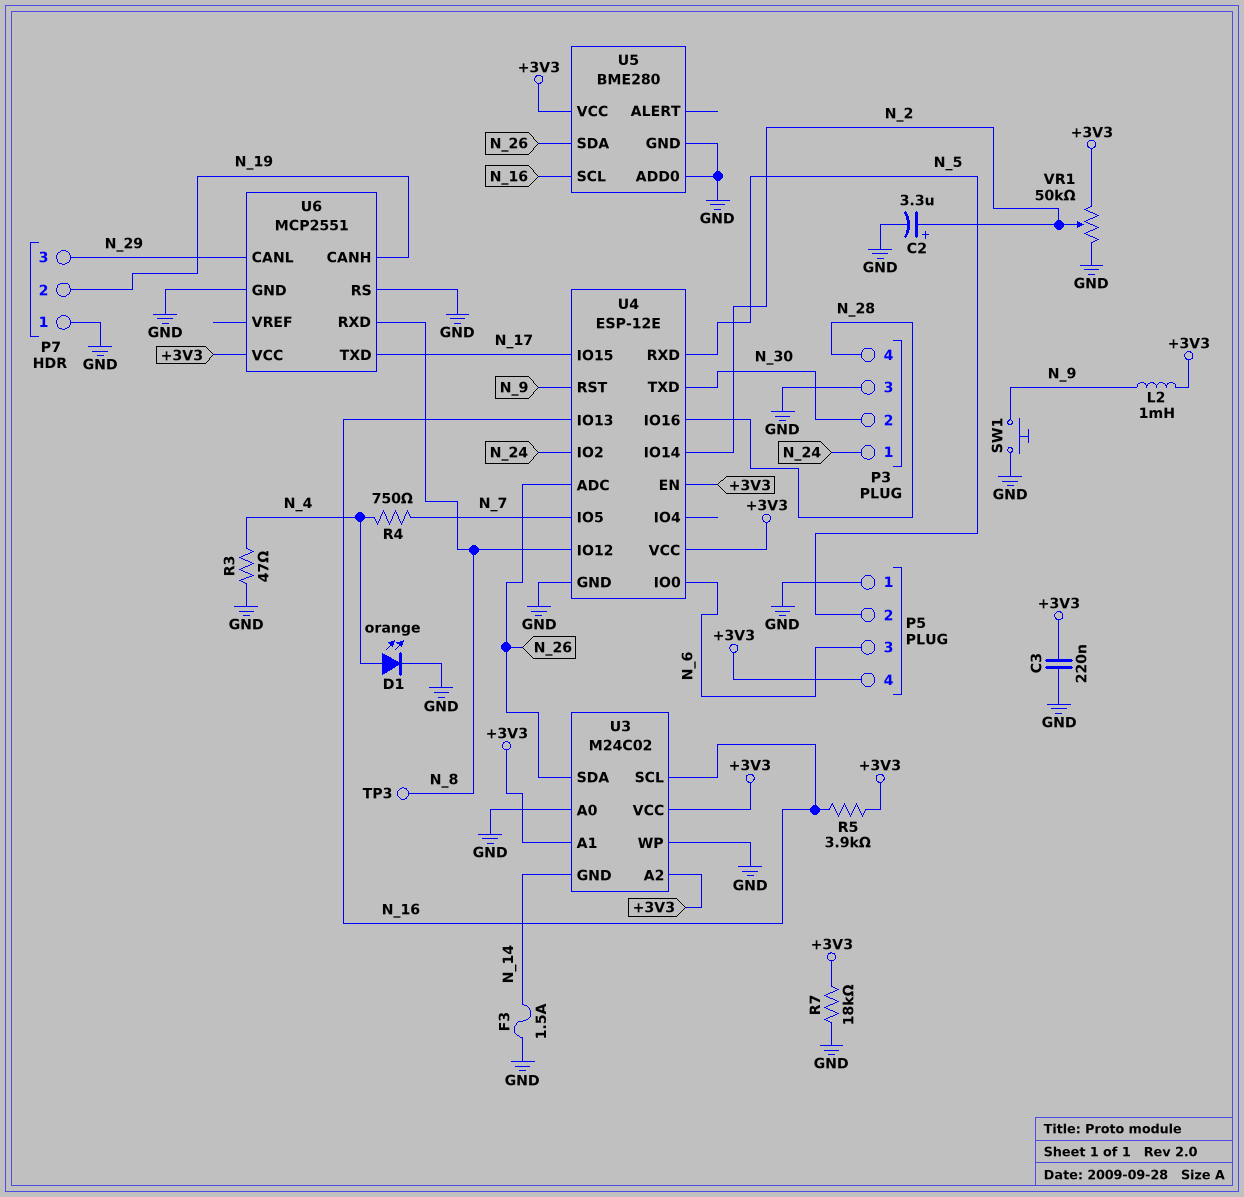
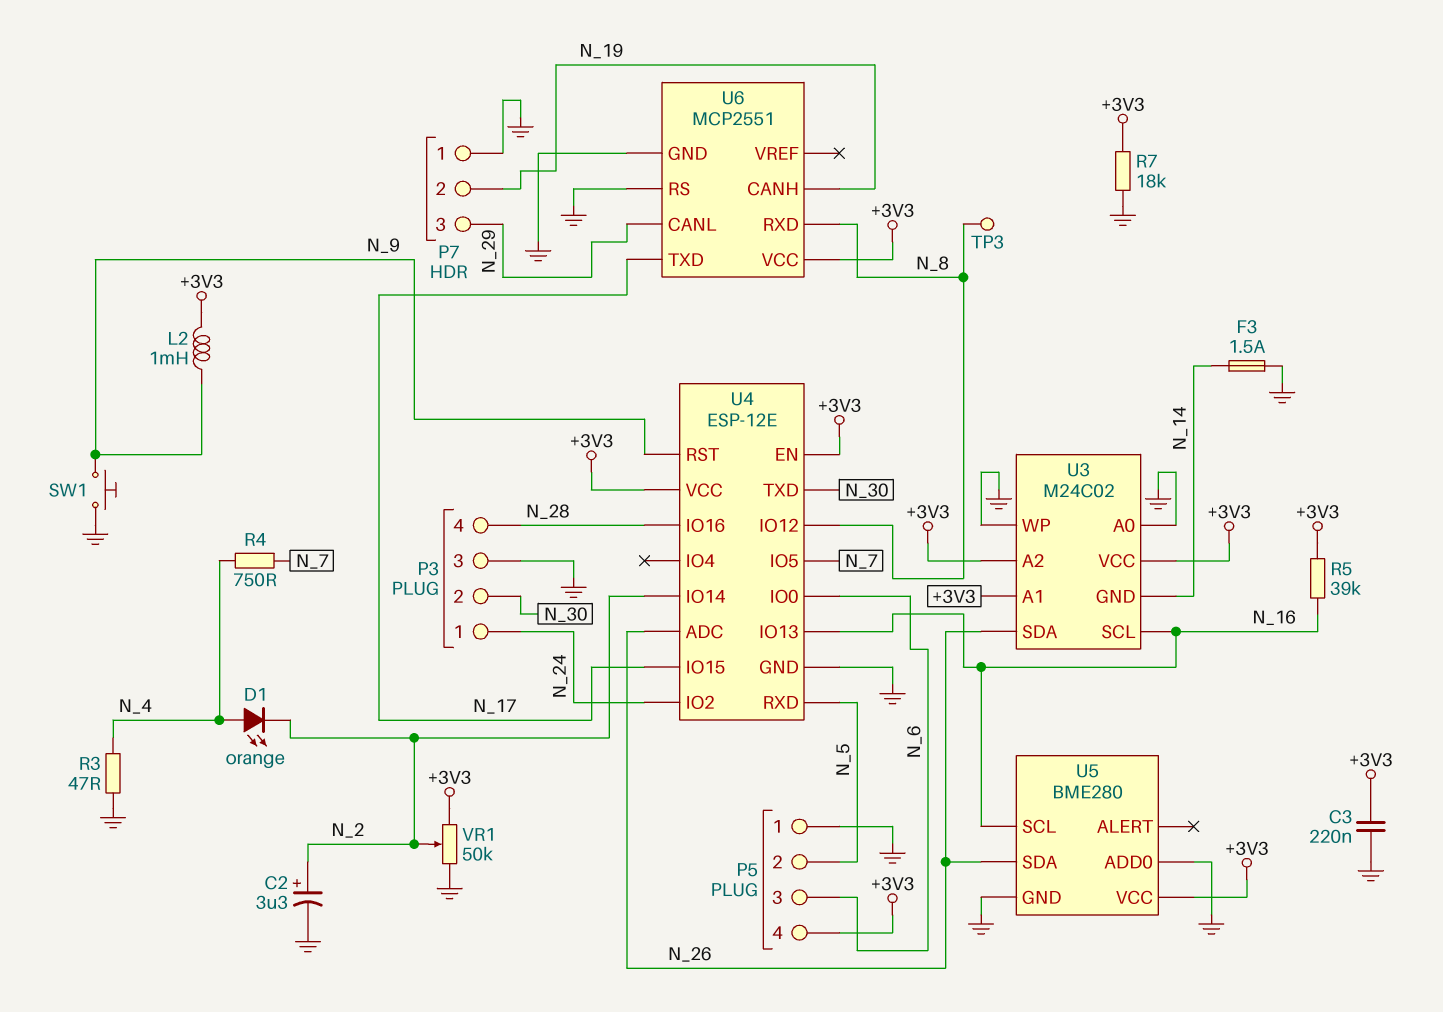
D1: LED orange (A N_4, K GND) -> LED orange (A N_4, K N_2)
R5: 3.9k (+3V3, N_16) -> 39k (+3V3, N_16)

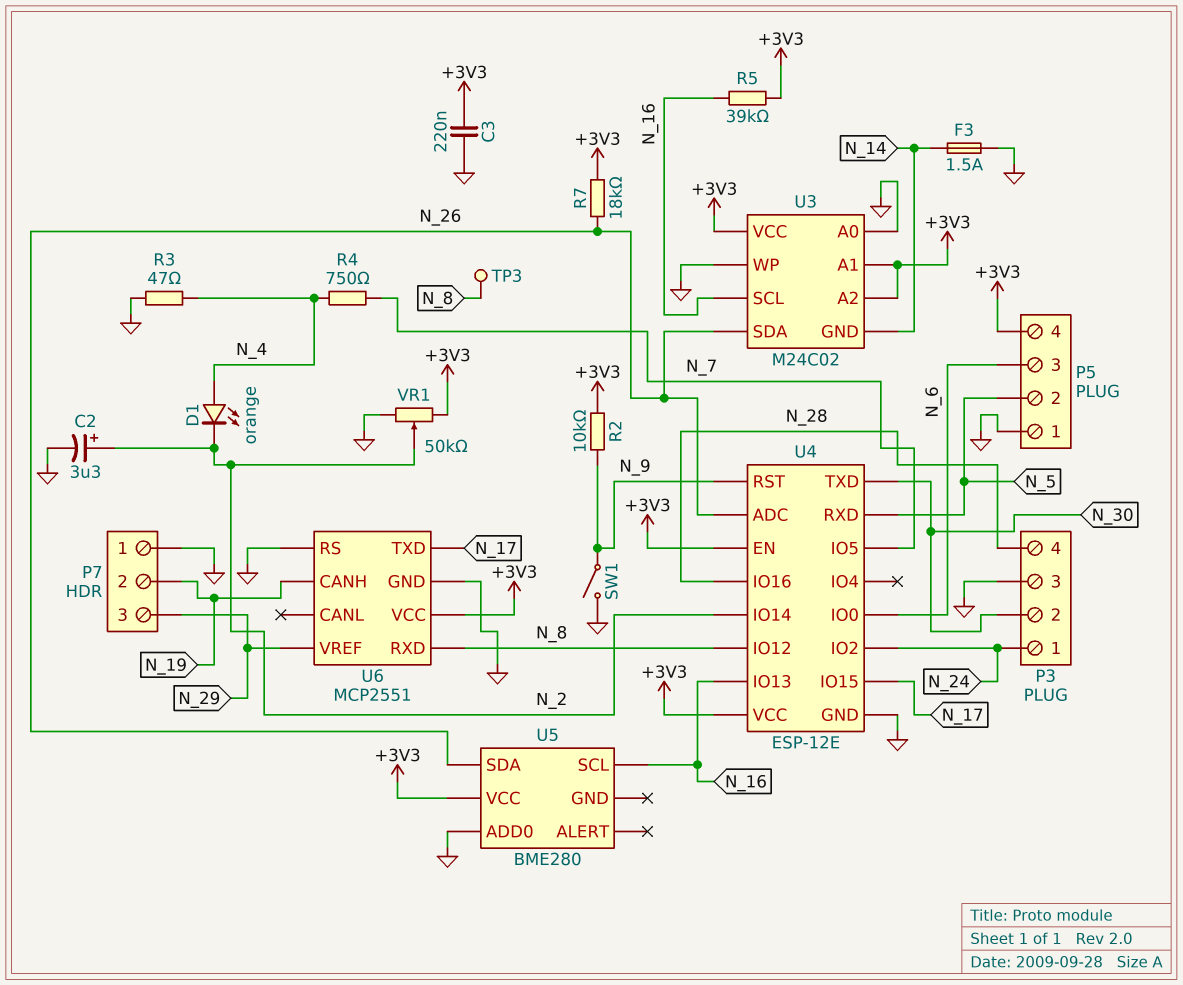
L2: 1mH (+3V3, N_9) -> none
R2: none -> 10k (+3V3, N_9)
R7: 18k (+3V3, GND) -> 18k (+3V3, N_26)
SW1: button (GND, N_9) -> switch (GND, N_9)
U5 pin GND: GND -> none
U6 pin CANL: N_29 -> none
U6 pin VREF: none -> N_29

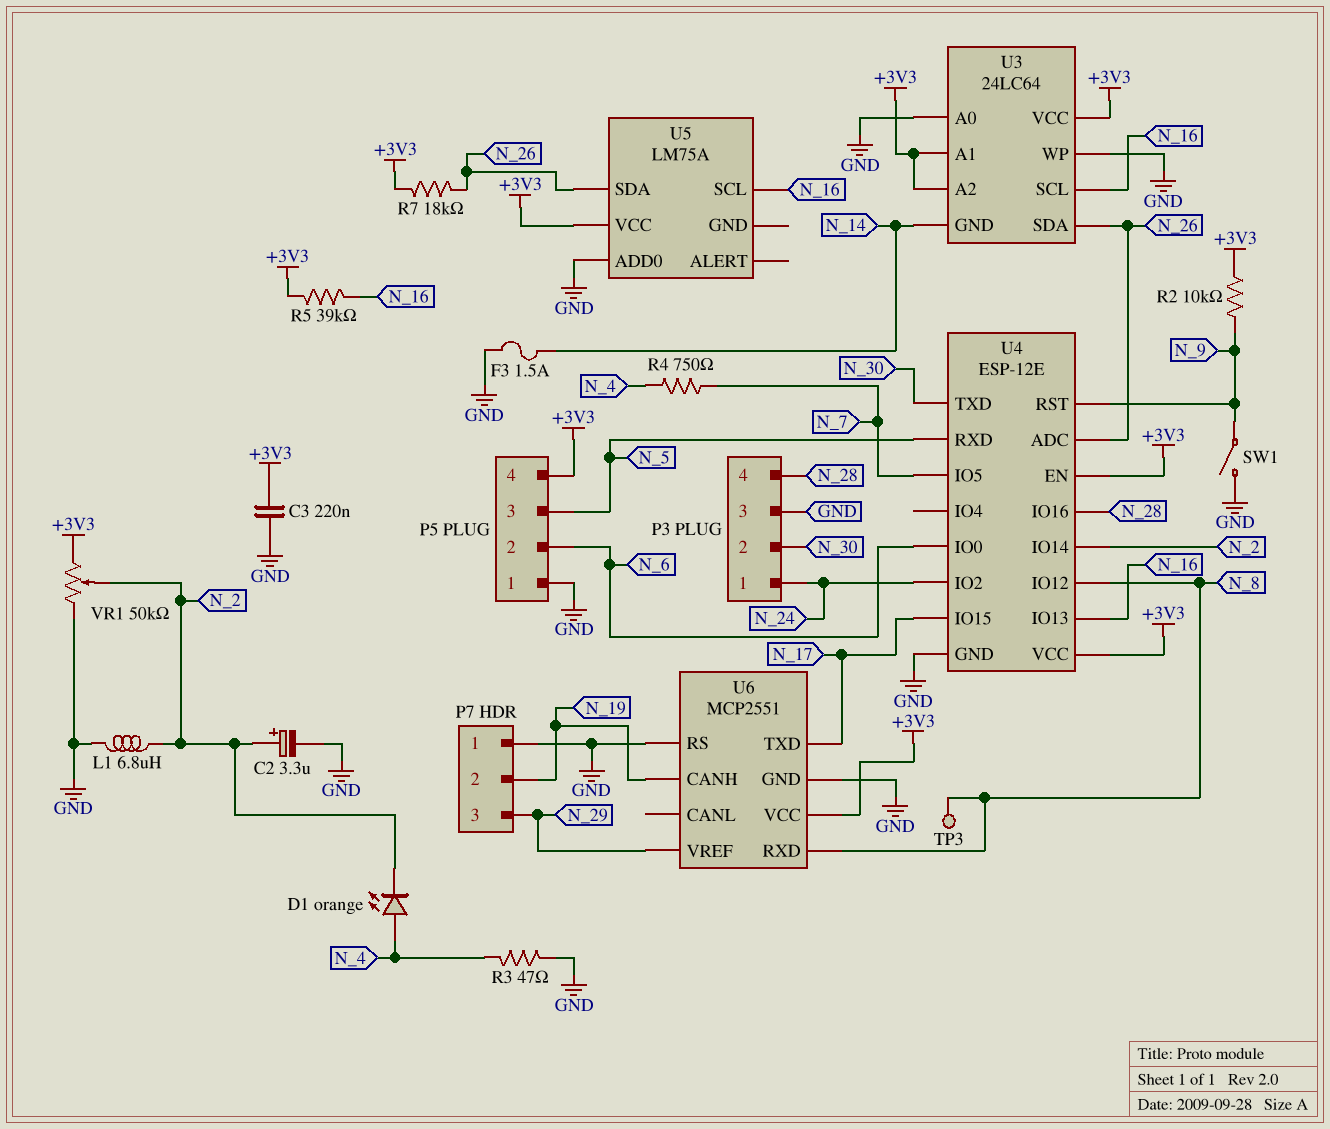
L1: none -> 6.8uH (GND, N_2)
P5 pin 2: N_5 -> N_6
P5 pin 3: N_6 -> N_5
U3: M24C02 -> 24LC64
U5: BME280 -> LM75A

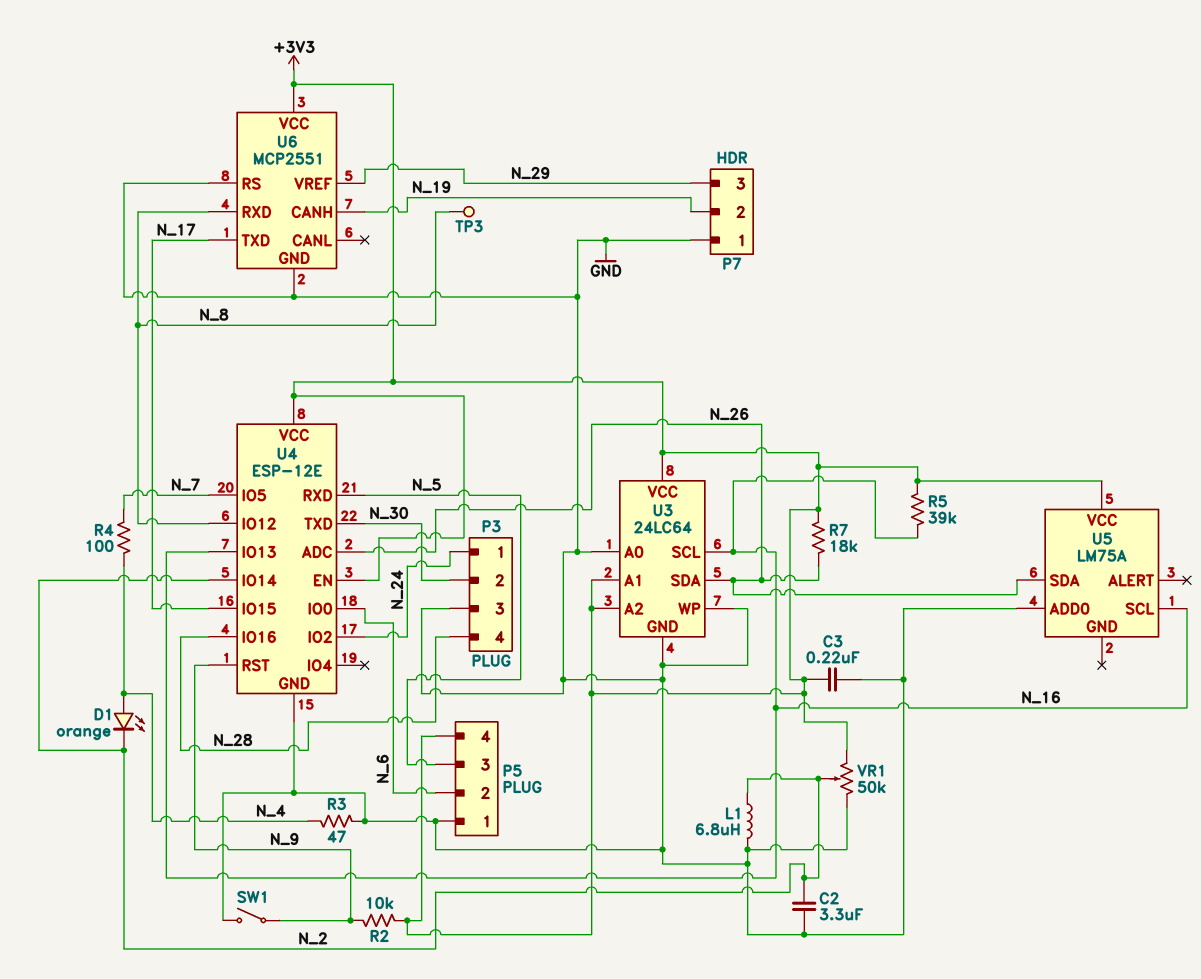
C2: 3.3uF (plus N_2, minus GND) -> 3.3uF (GND, N_2)
F3: 1.5A (GND, N_14) -> none
R4: 750 (N_4, N_7) -> 100 (N_4, N_7)
U3 pin GND: N_14 -> GND

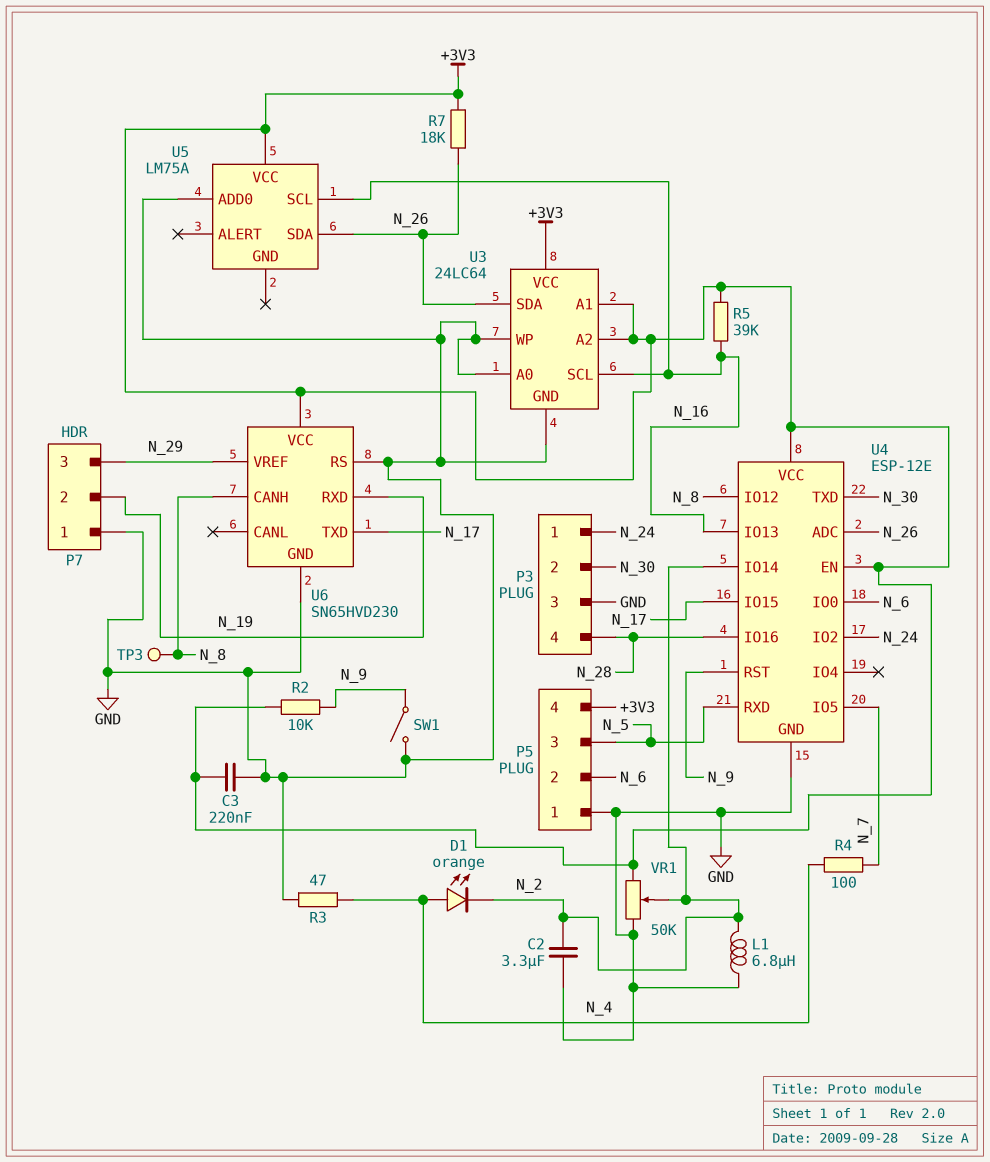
U6: MCP2551 -> SN65HVD230
U6 pin CANH: N_19 -> N_8
U6 pin RXD: N_8 -> N_19

